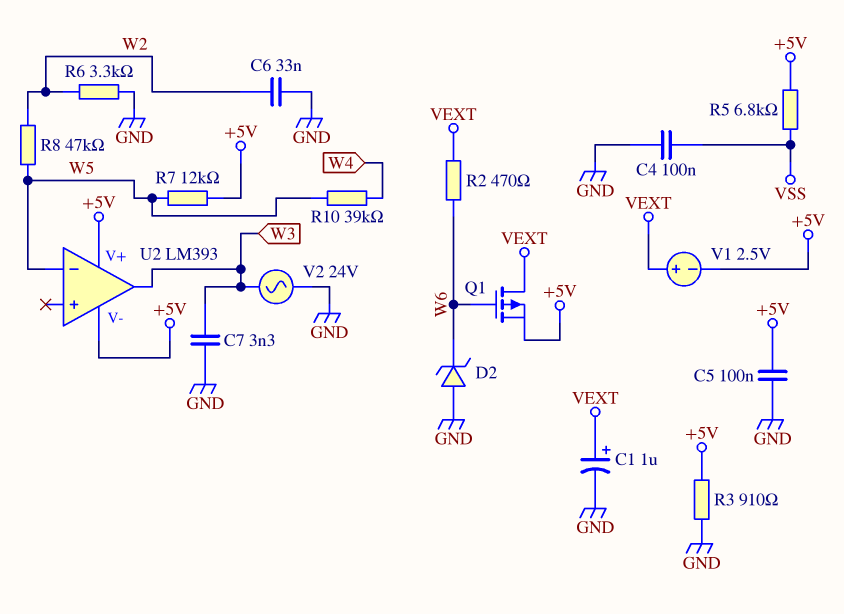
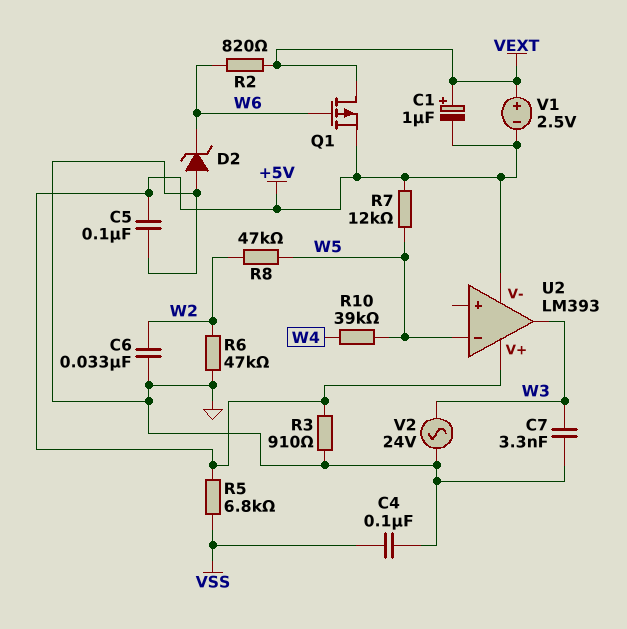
C1: 1uF (plus VEXT, minus GND) -> 1uF (plus VEXT, minus +5V)
R2: 470 (VEXT, W6) -> 820 (VEXT, W6)
R6: 3.3k (GND, W2) -> 47k (GND, W2)

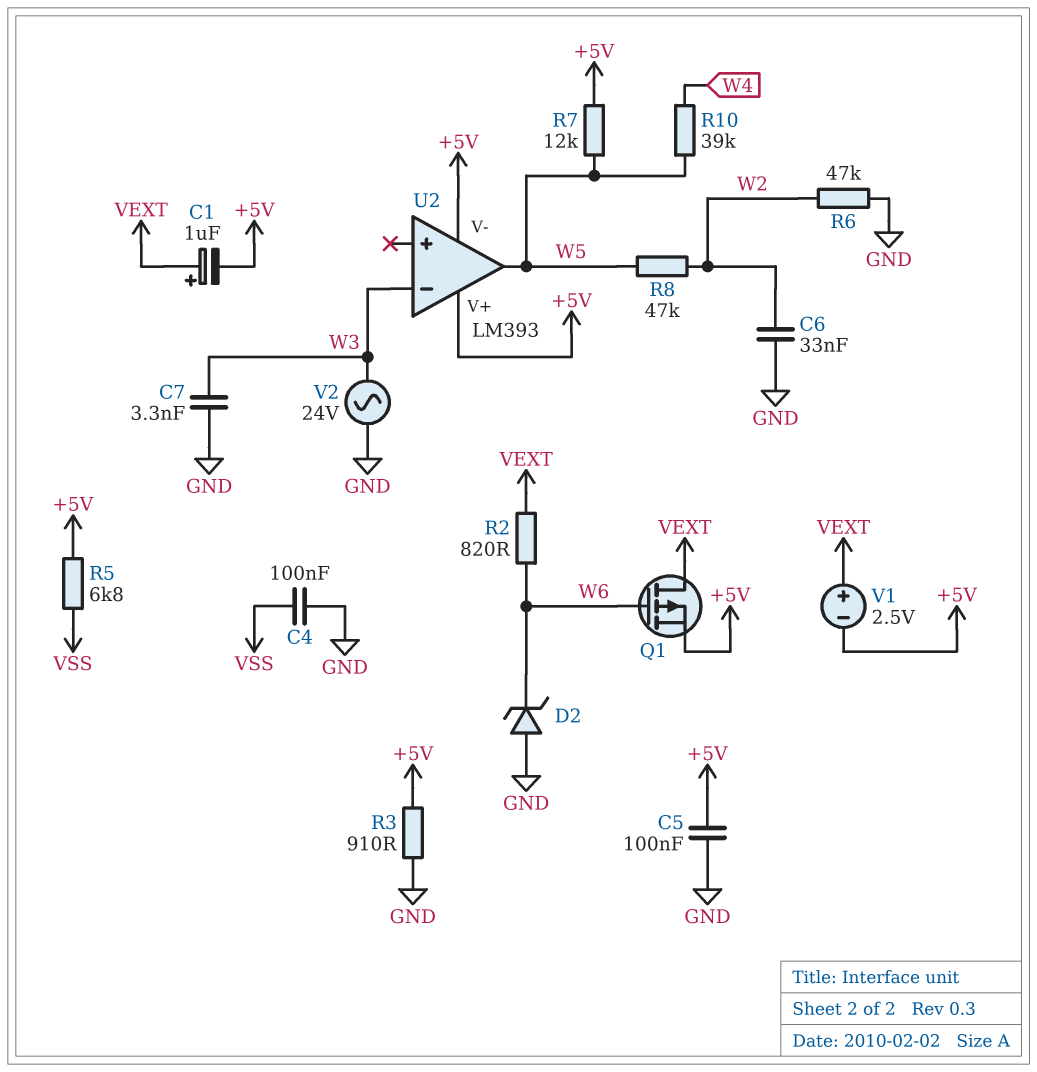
U2 pin in-: W5 -> W3
U2 pin out: W3 -> W5

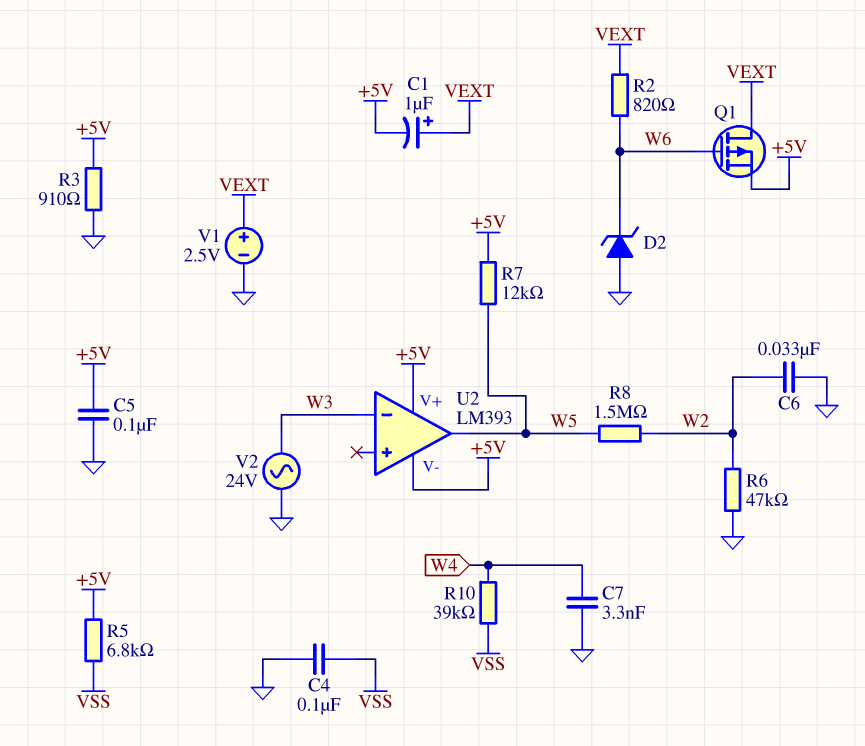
C7: 3.3nF (GND, W3) -> 3.3nF (GND, W4)
R8: 47k (W2, W5) -> 1.5M (W2, W5)
R10: 39k (W4, W5) -> 39k (VSS, W4)
V1: 2.5V (plus VEXT, minus +5V) -> 2.5V (plus VEXT, minus GND)

